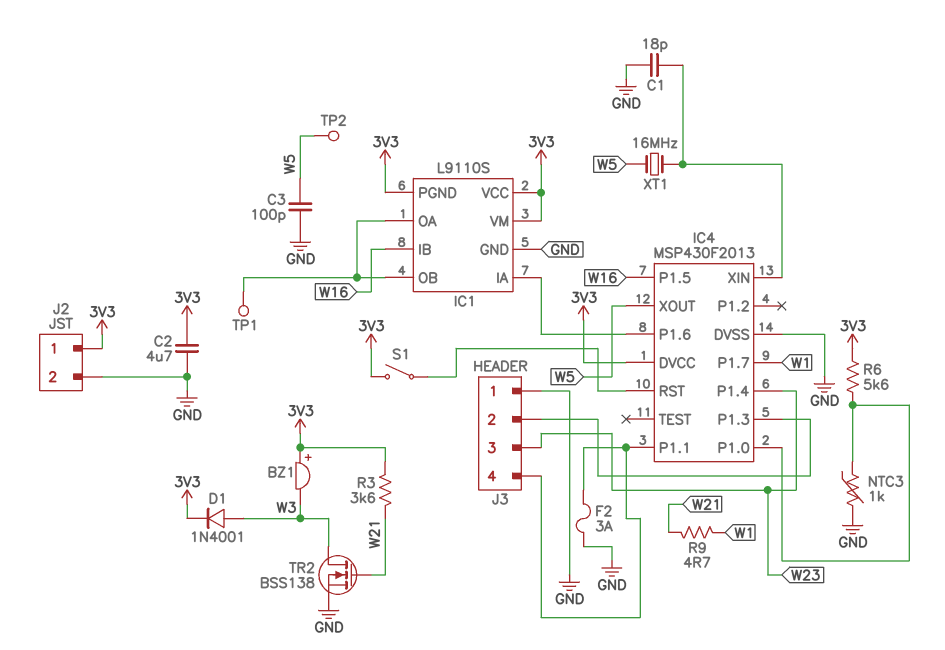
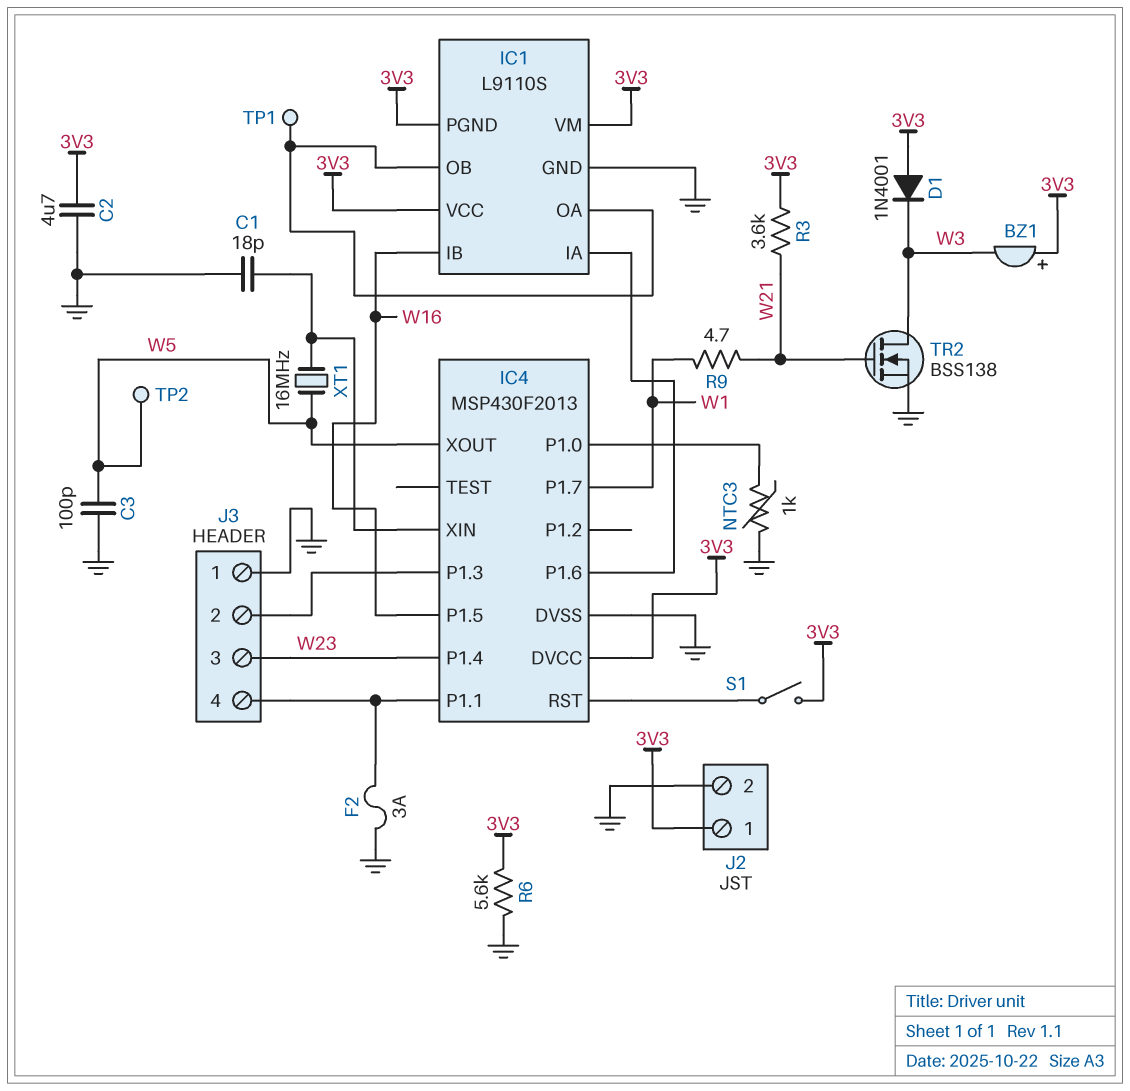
D1: diode 1N4001 (A W3, K 3V3) -> diode 1N4001 (A 3V3, K W3)
R6: 5.6k (3V3, IC4/P1.0) -> 5.6k (3V3, GND)

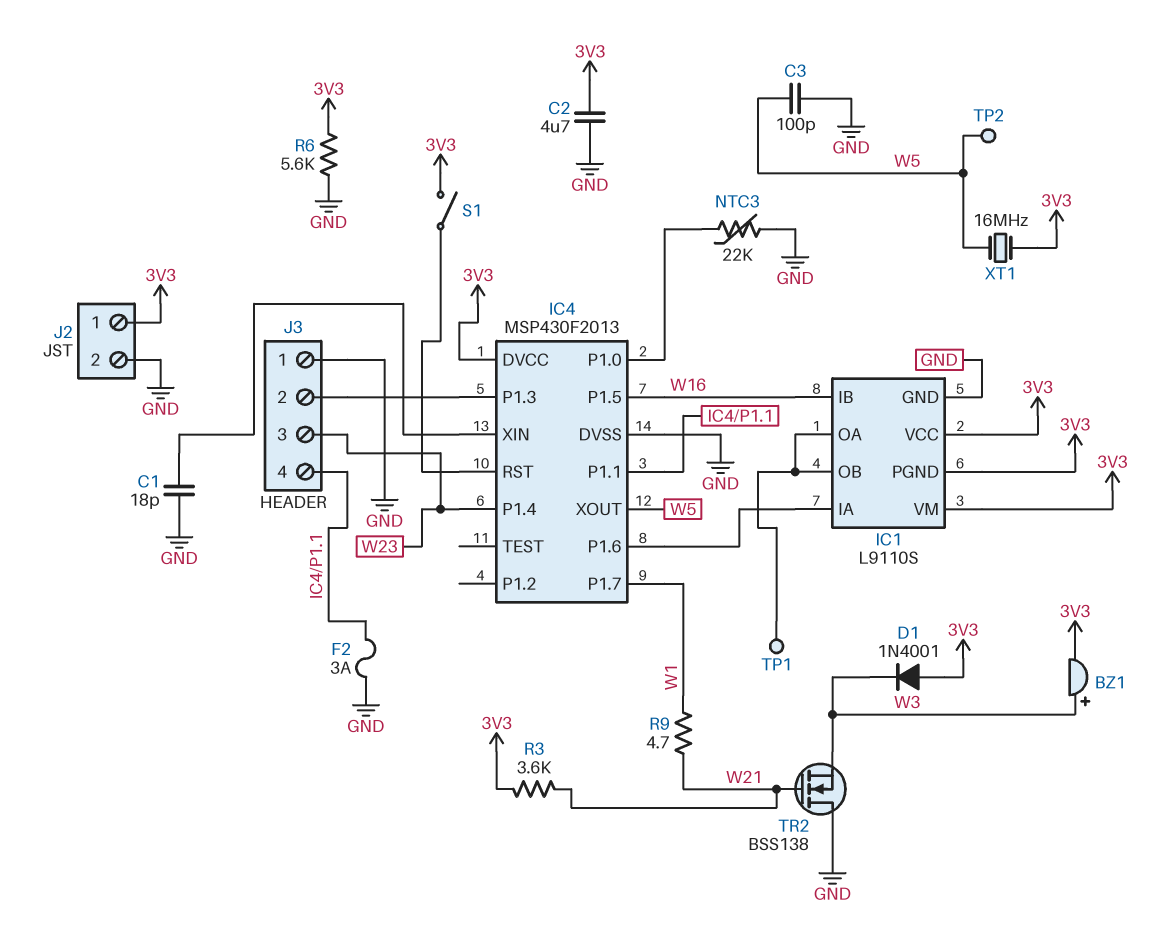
BZ1: buzzer (plus 3V3, minus W3) -> buzzer (plus W3, minus 3V3)
NTC3: 1k (GND, IC4/P1.0) -> 22k (GND, IC4/P1.0)
TR2: NMOS BSS138 (G W21, D W3, S GND) -> NMOS BSS138 (G W21, D GND, S W3)
XT1: 16MHz (IC4/XIN, W5) -> 16MHz (3V3, W5)

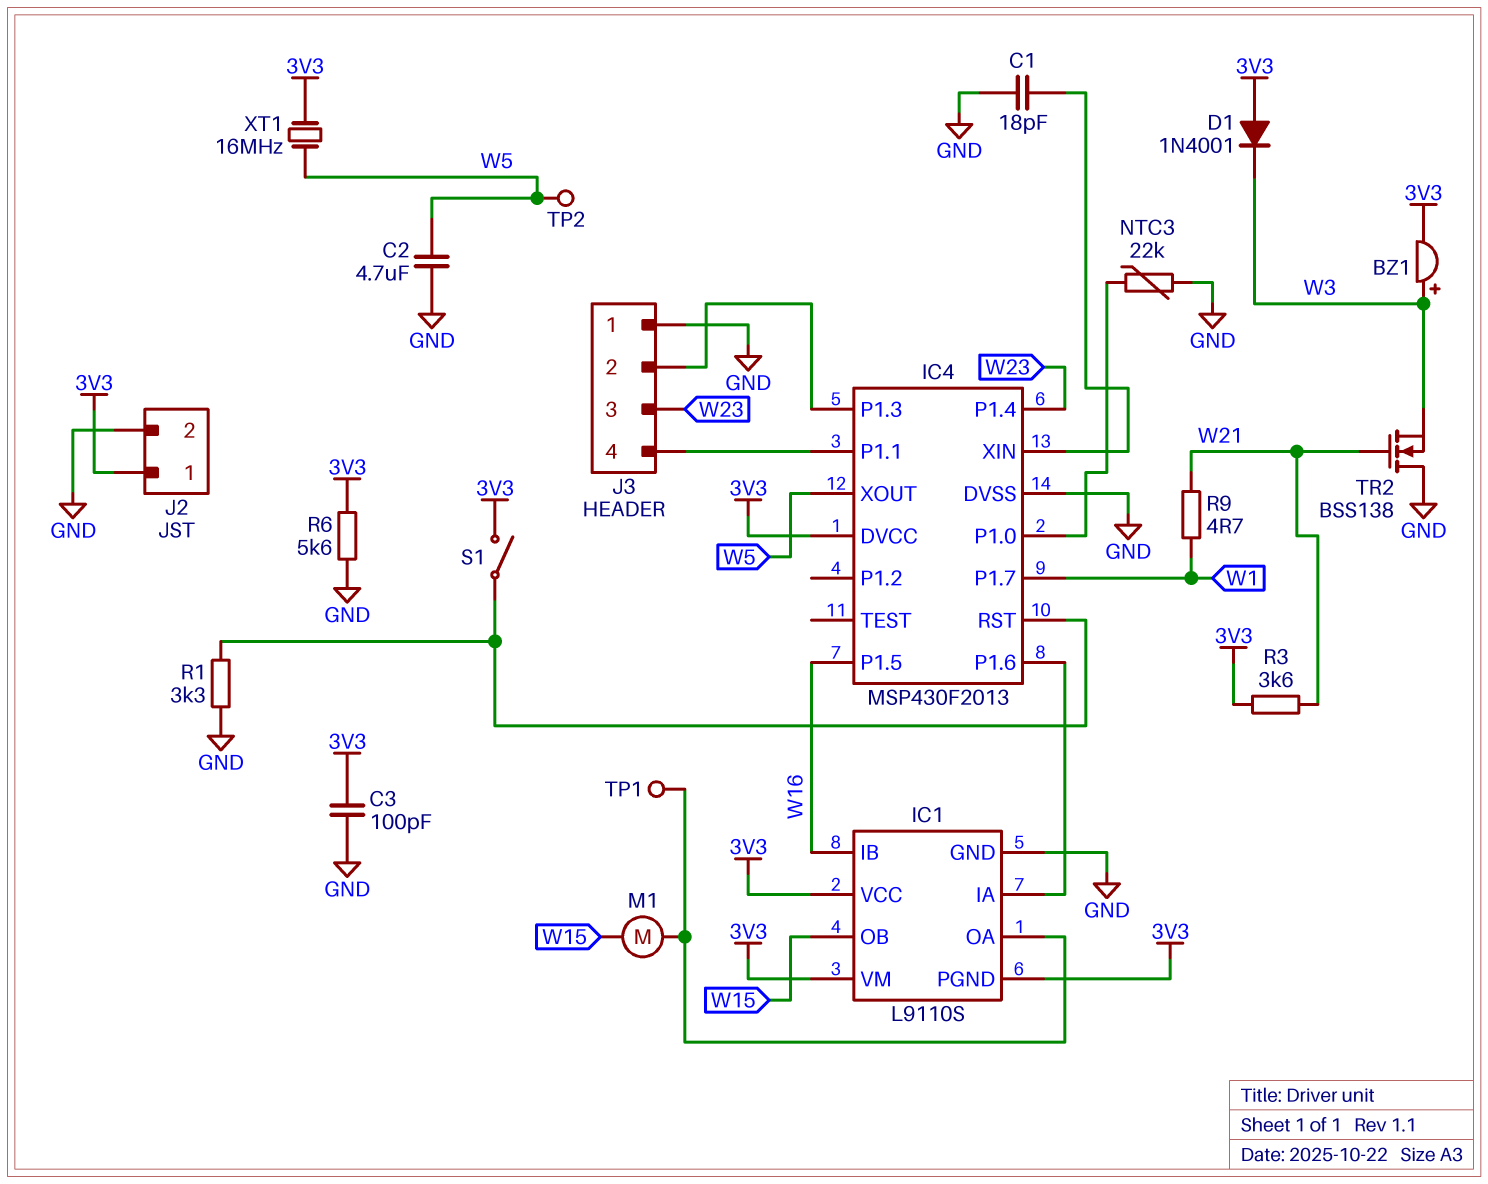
C2: 4.7uF (3V3, GND) -> 4.7uF (GND, W5)
C3: 100pF (GND, W5) -> 100pF (3V3, GND)
F2: 3A (GND, IC4/P1.1) -> none
IC1 pin OB: IC1/OA -> W15
M1: none -> motor (IC1/OA, W15)
R1: none -> 3.3k (GND, IC4/RST)

